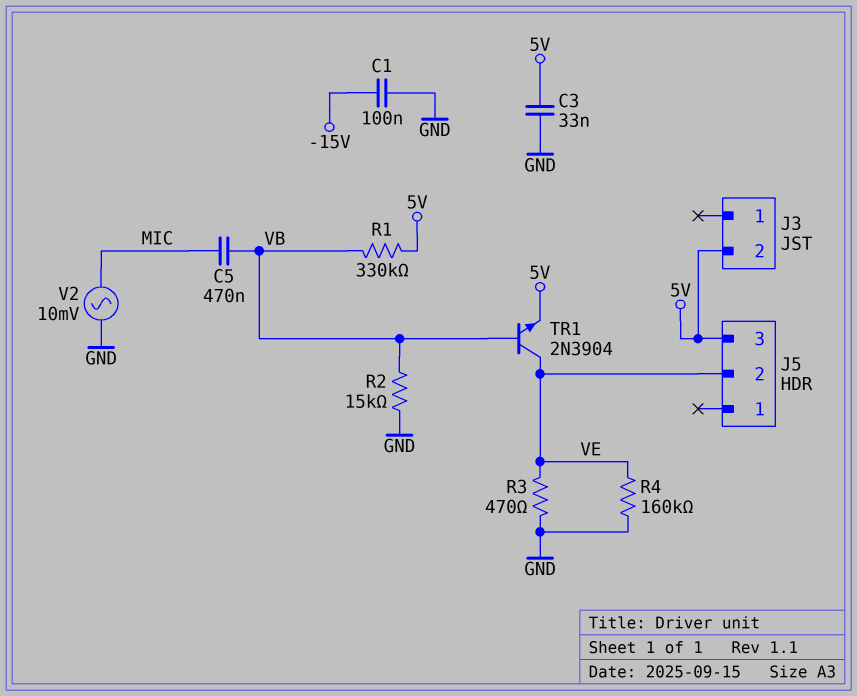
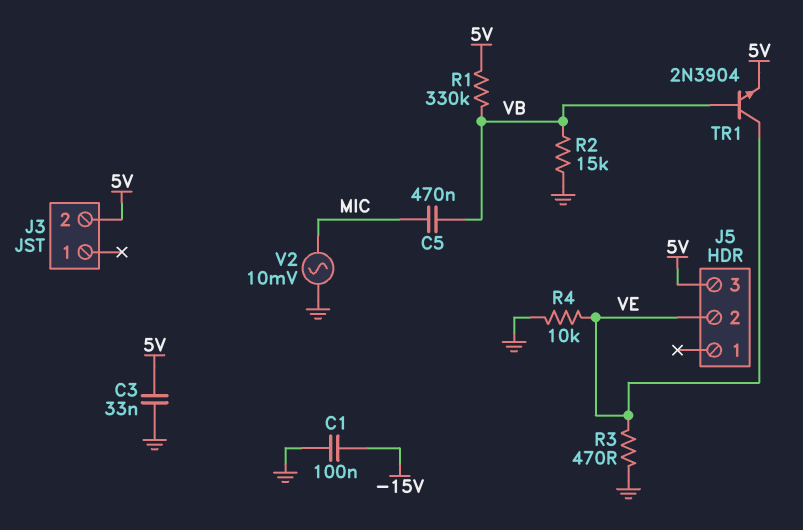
R4: 160k (GND, VE) -> 10k (GND, VE)

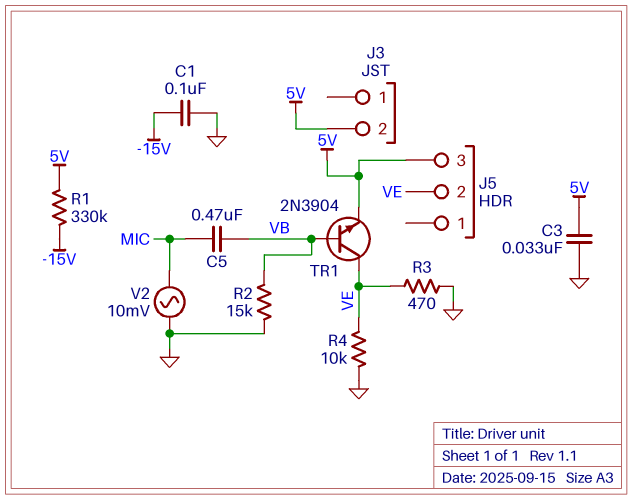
R1: 330k (5V, VB) -> 330k (-15V, 5V)

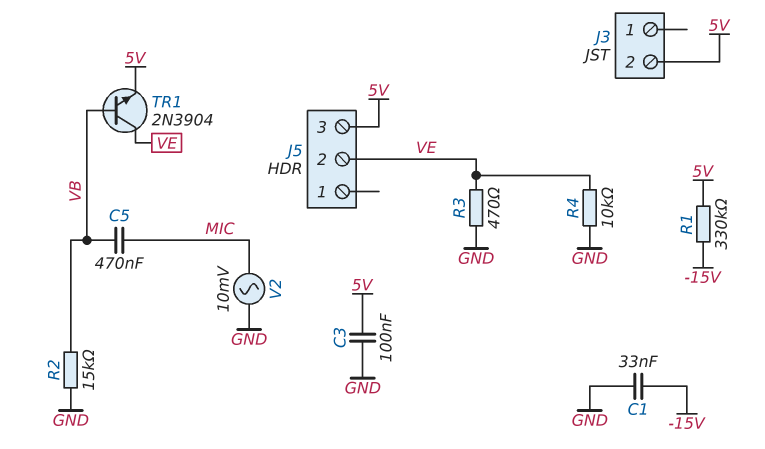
C1: 100nF (-15V, GND) -> 33nF (-15V, GND)
C3: 33nF (5V, GND) -> 100nF (5V, GND)

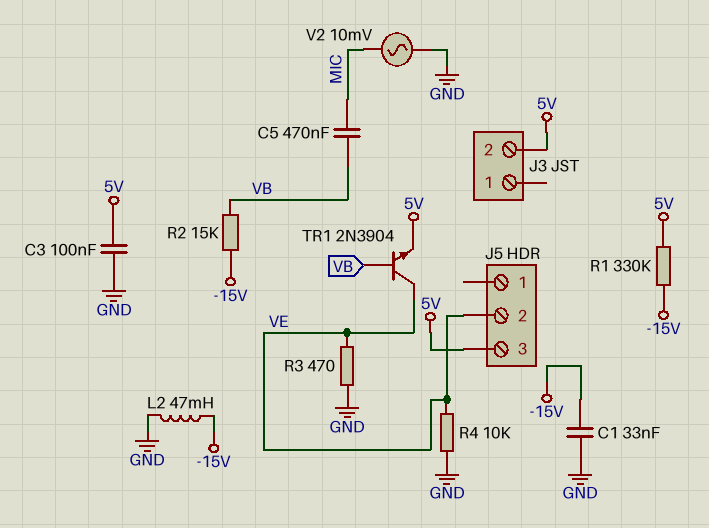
L2: none -> 47mH (-15V, GND)
R2: 15k (GND, VB) -> 15k (-15V, VB)

